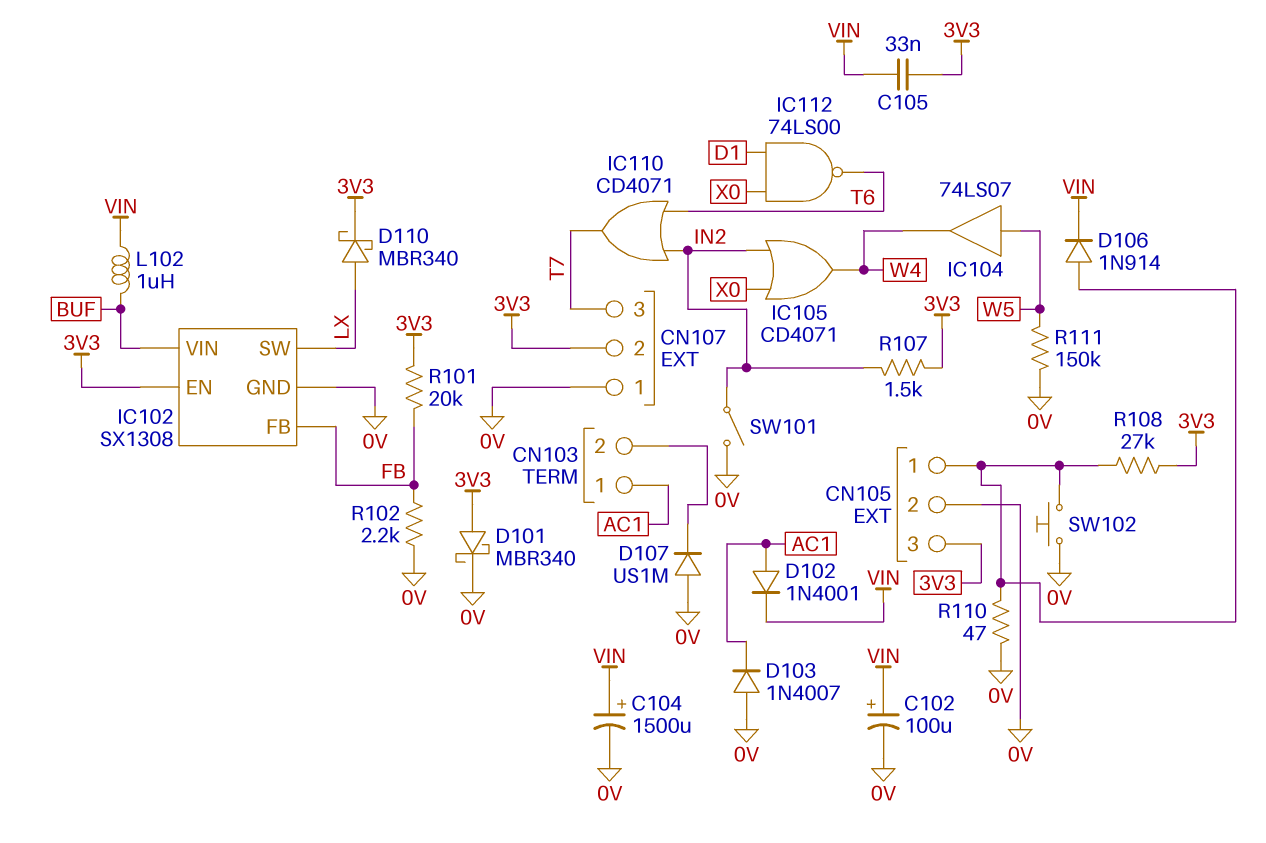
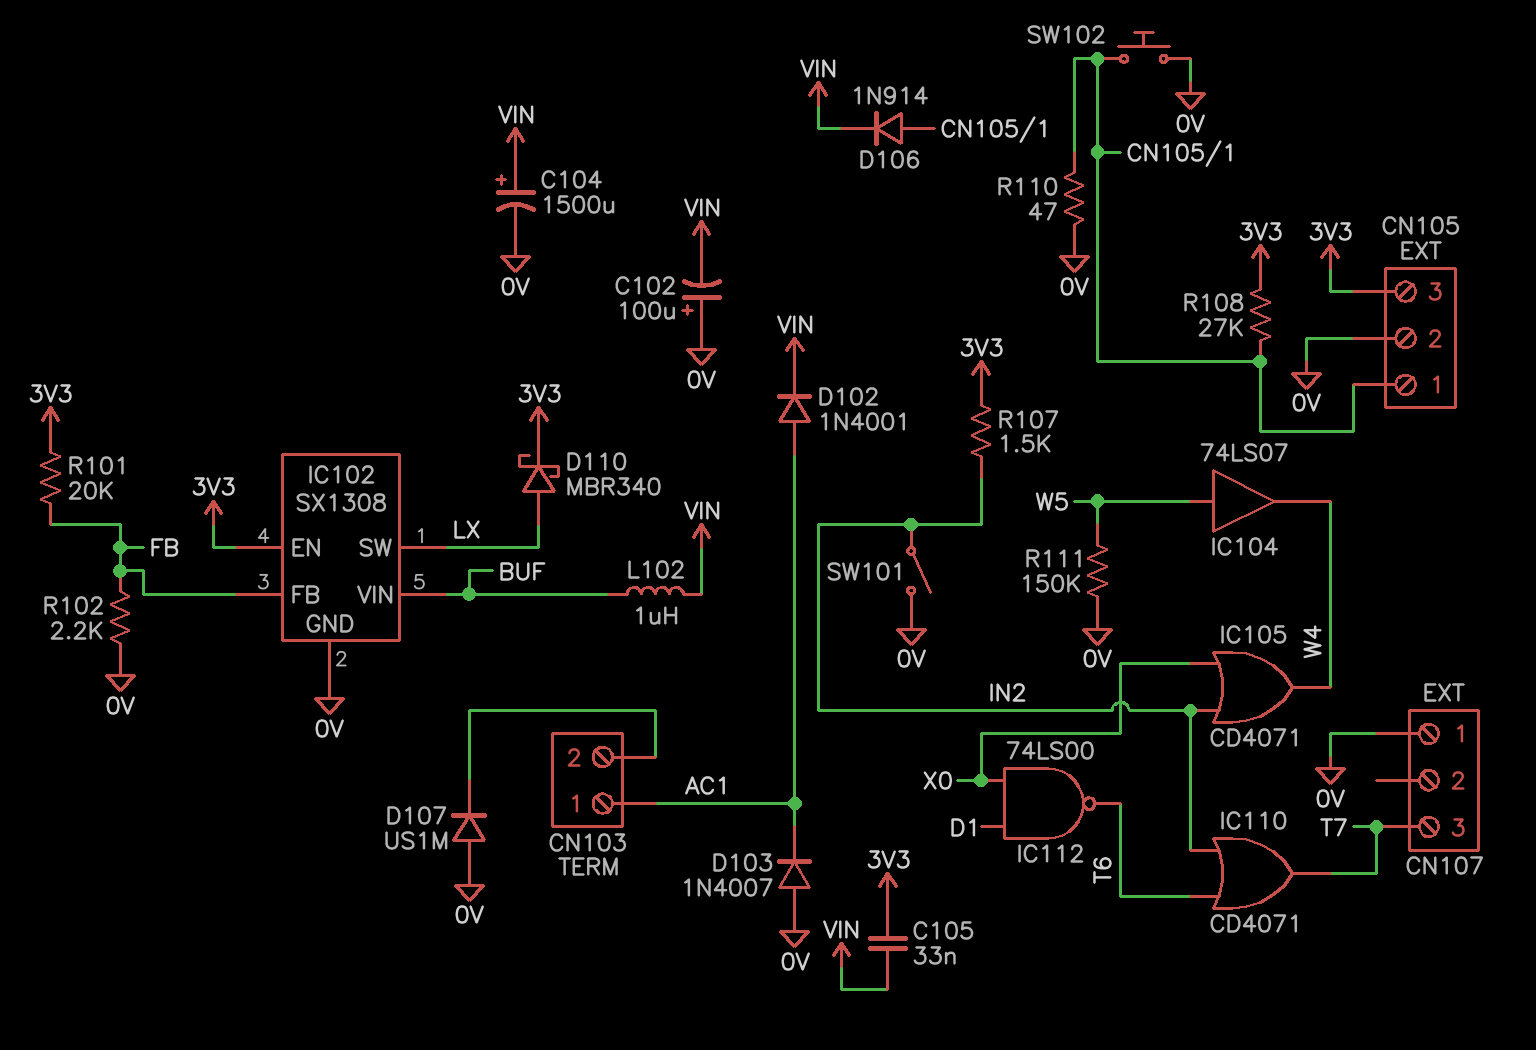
C102: 100uF (plus VIN, minus 0V) -> 100uF (plus 0V, minus VIN)
CN107 pin 2: 3V3 -> none
D101: schottky MBR340 (A 3V3, K 0V) -> none

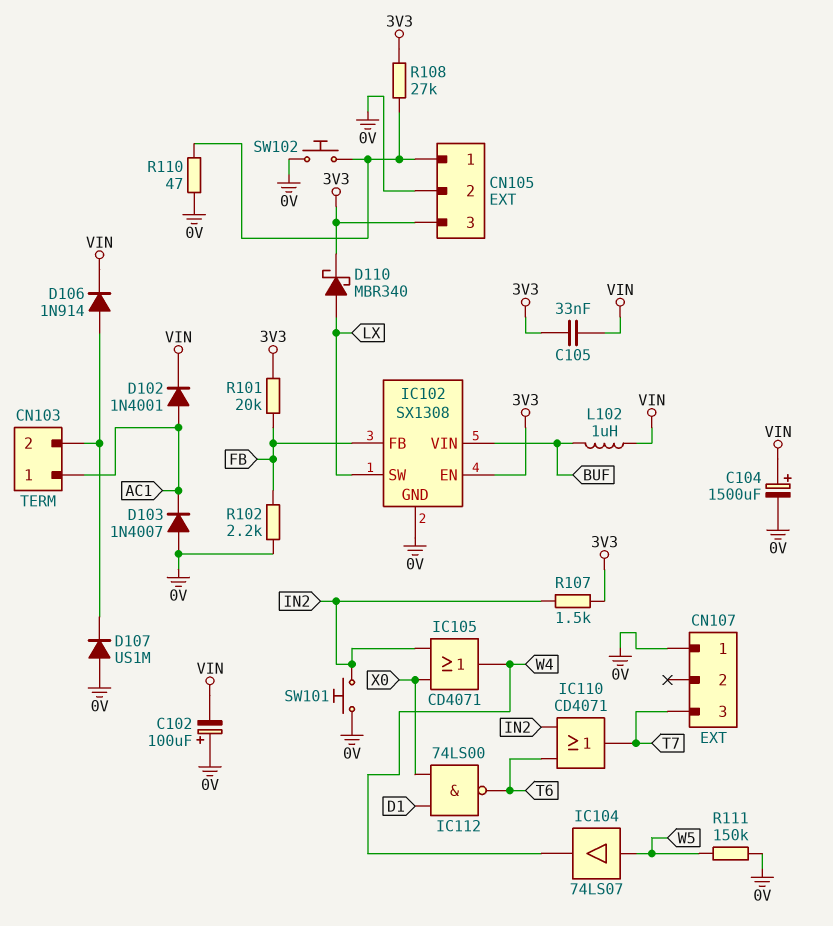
D106: diode 1N914 (A CN105/1, K VIN) -> diode 1N914 (A CN103/2, K VIN)
SW101: switch (0V, IN2) -> button (0V, IN2)

